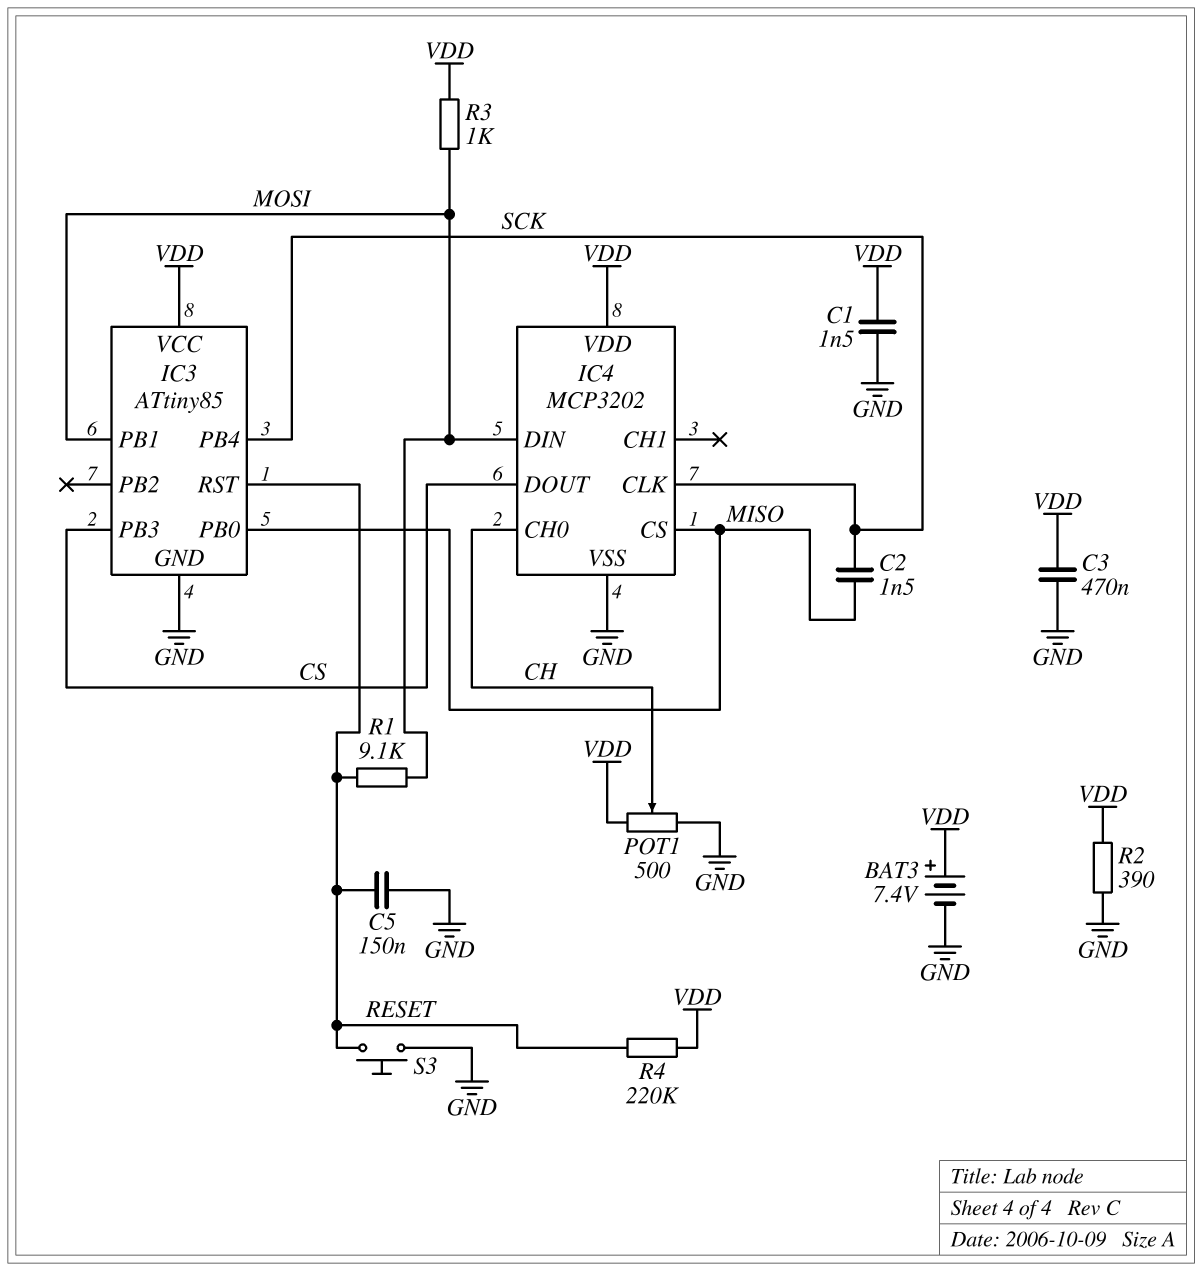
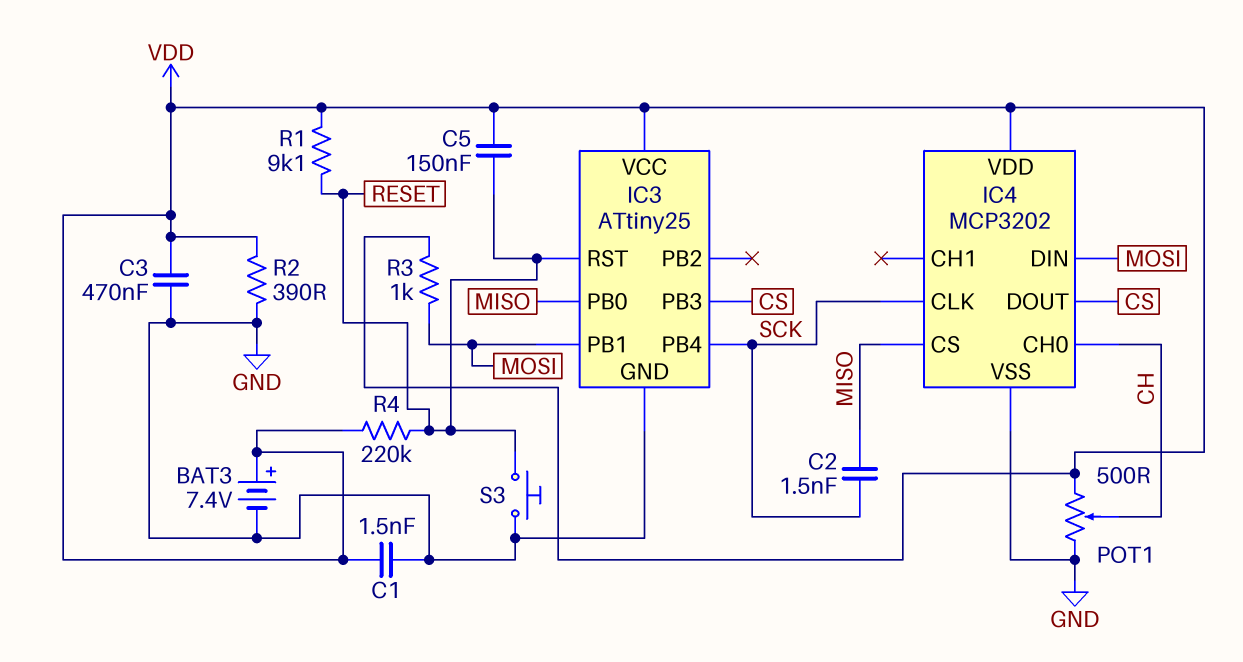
C5: 150nF (GND, RESET) -> 150nF (RESET, VDD)
IC3: ATtiny85 -> ATtiny25
R1: 9.1k (MOSI, RESET) -> 9.1k (RESET, VDD)

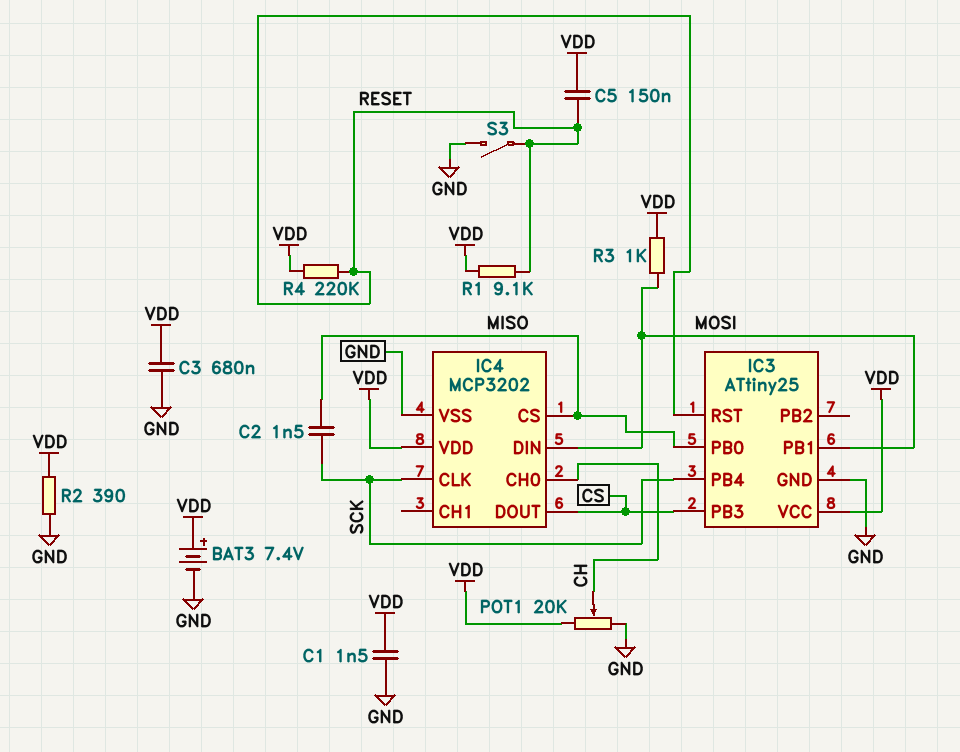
C3: 470nF (GND, VDD) -> 680nF (GND, VDD)
POT1: 500 (GND, VDD, wiper CH) -> 20k (GND, VDD, wiper CH)
S3: button (GND, RESET) -> switch (GND, RESET)

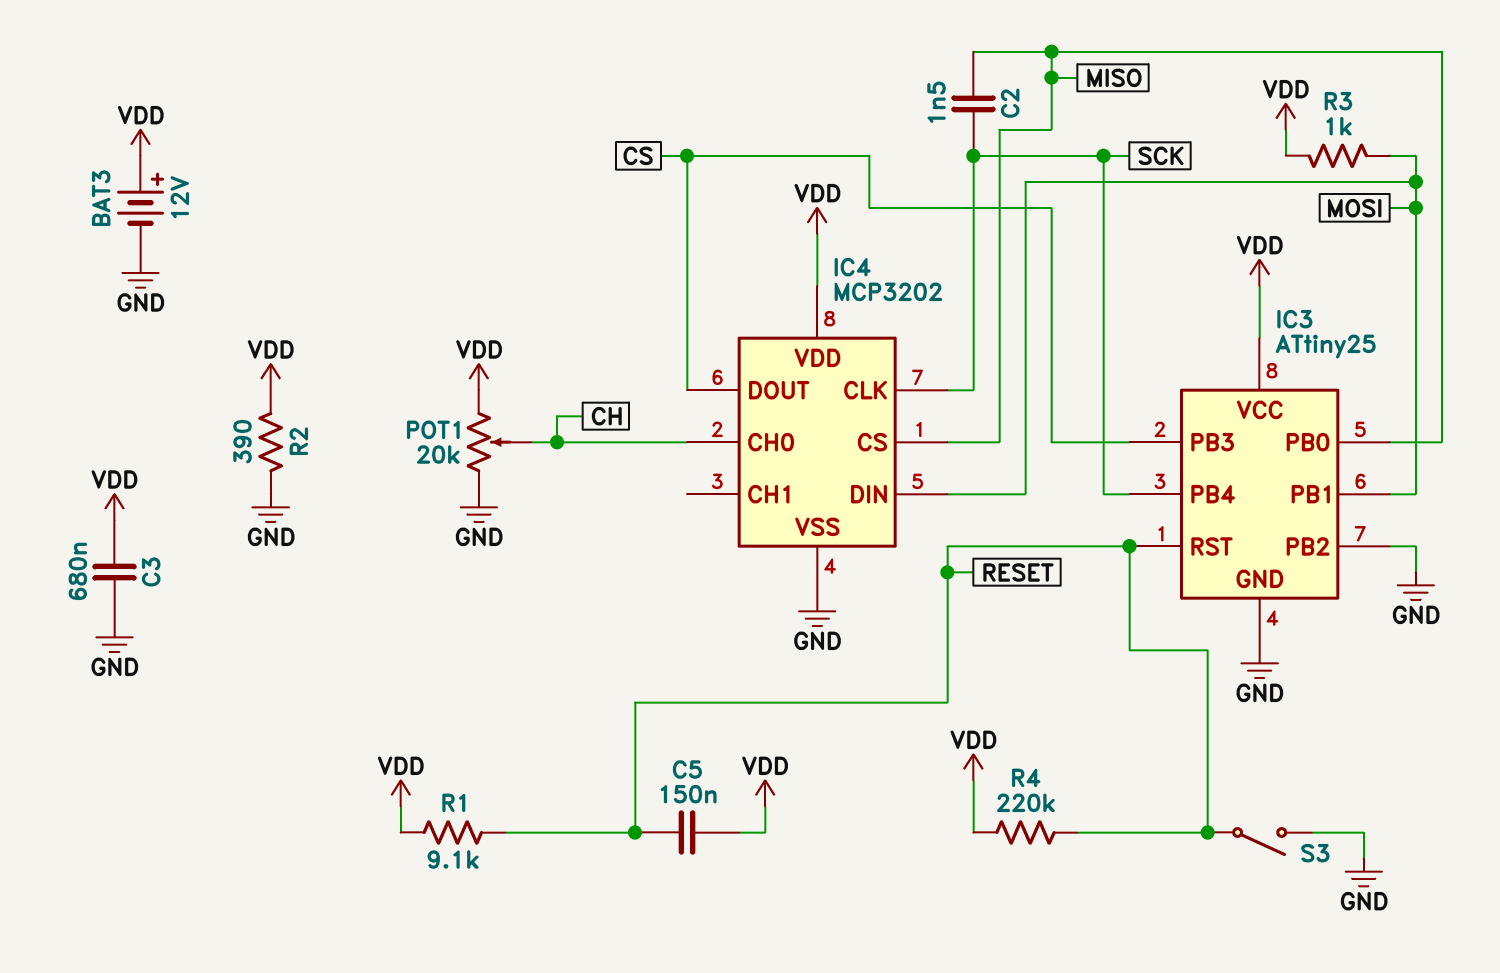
BAT3: 7.4V (plus VDD, minus GND) -> 12V (plus VDD, minus GND)
C1: 1.5nF (GND, VDD) -> none
IC3 pin PB2: none -> GND

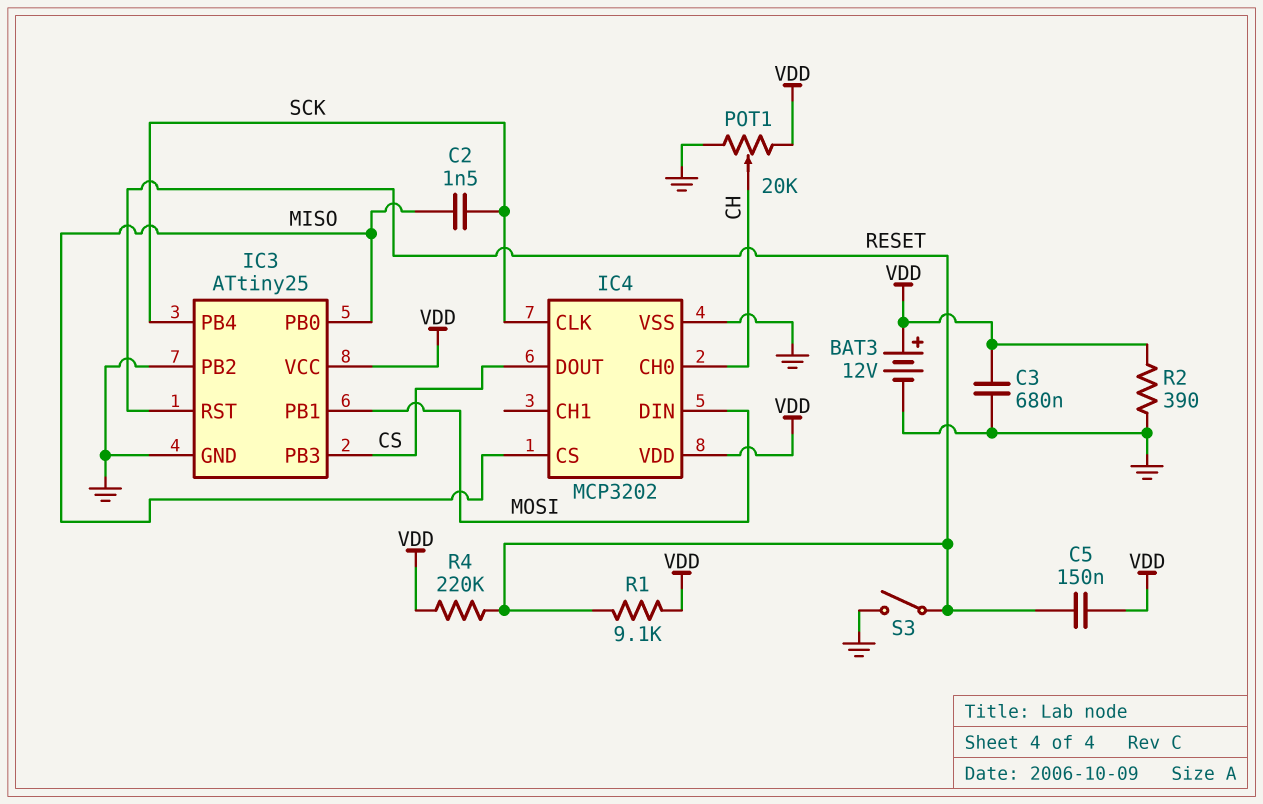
R3: 1k (MOSI, VDD) -> none

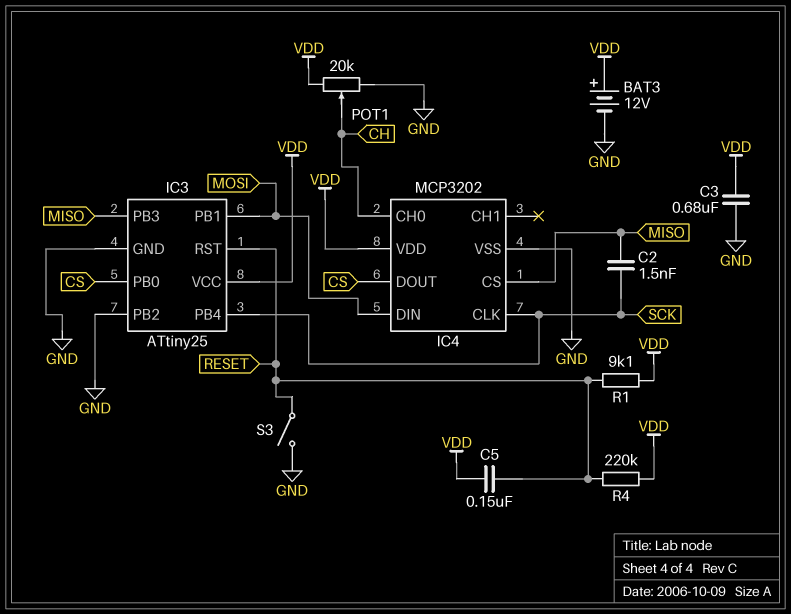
IC3 pin PB0: MISO -> CS
IC3 pin PB3: CS -> MISO
R2: 390 (GND, VDD) -> none

